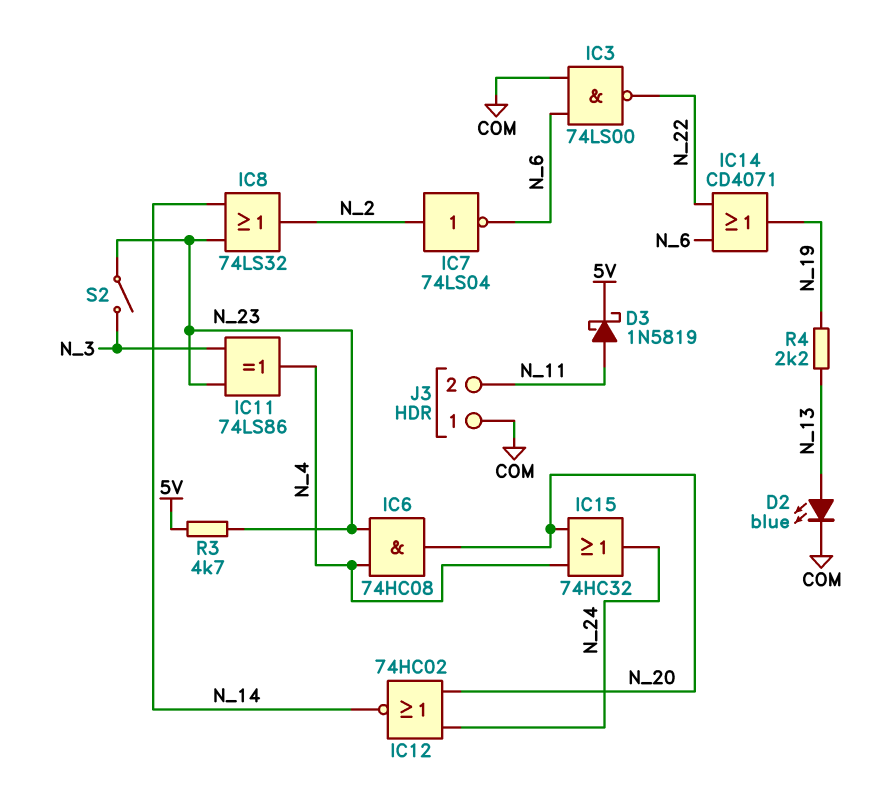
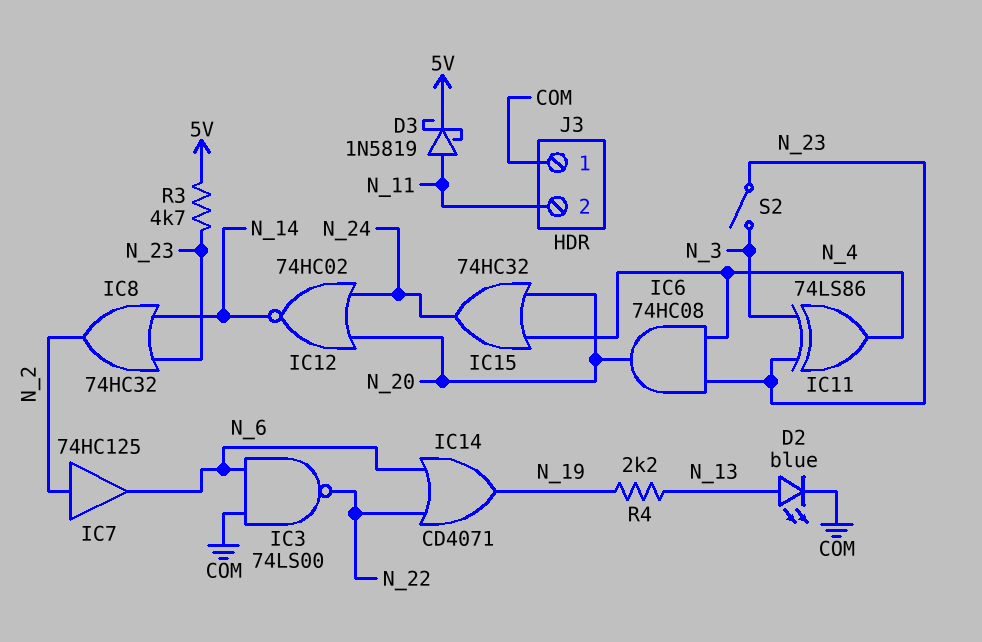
IC7: NOT 74LS04 (in N_2, out N_6) -> buffer 74HC125 (in N_2, out N_6)
IC8: OR 74LS32 (in N_14, in N_23, out N_2) -> OR 74HC32 (in N_14, in N_23, out N_2)

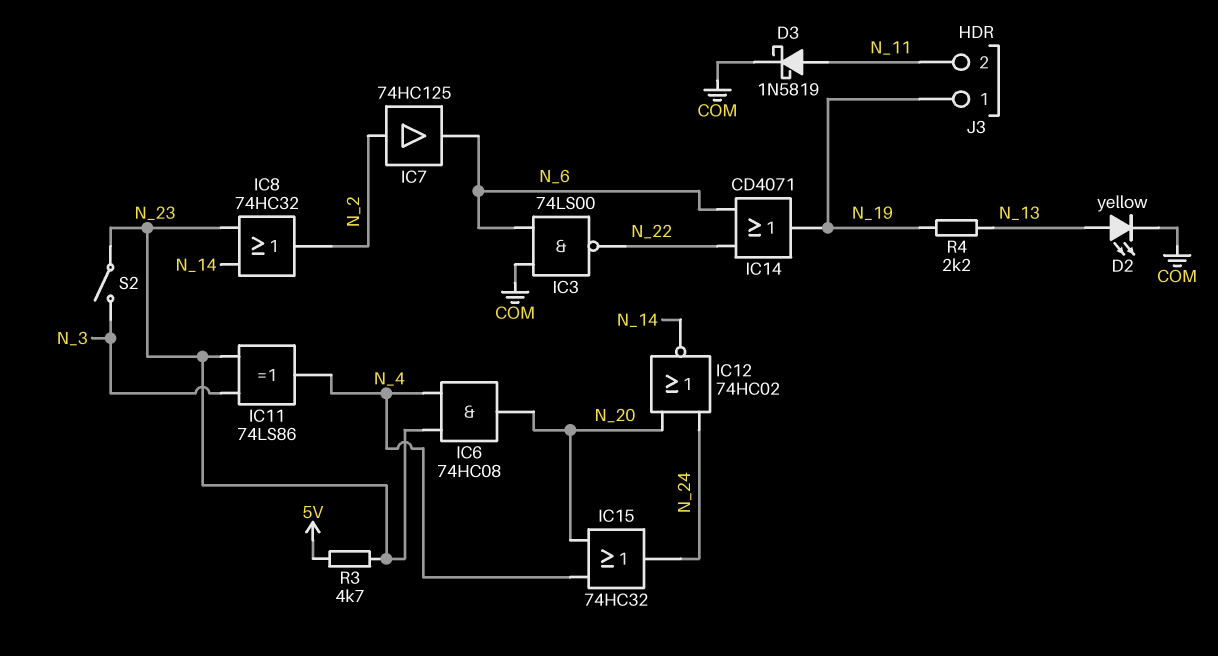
D2: LED blue (A N_13, K COM) -> LED yellow (A N_13, K COM)
D3: schottky 1N5819 (A N_11, K 5V) -> schottky 1N5819 (A N_11, K COM)
J3 pin 1: COM -> N_19

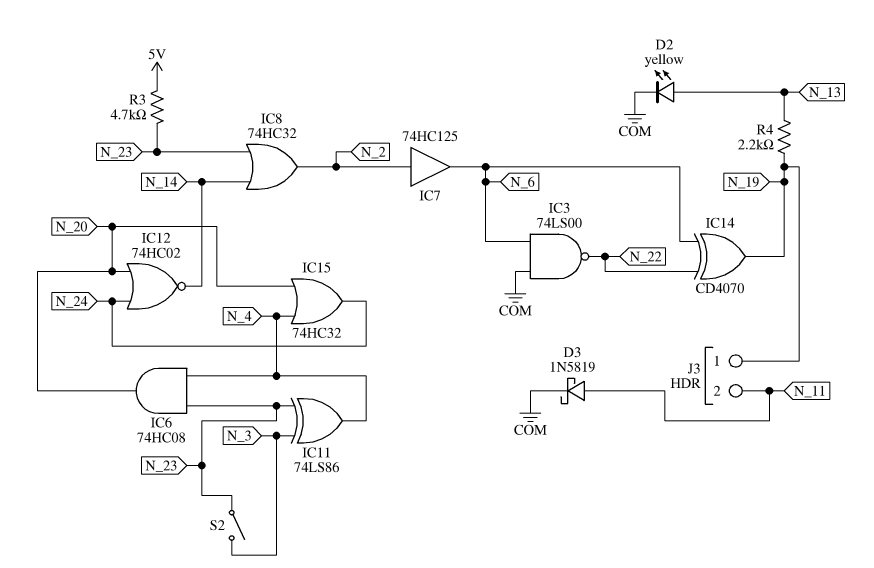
IC14: OR CD4071 (in N_6, in N_22, out N_19) -> XOR CD4070 (in N_6, in N_22, out N_19)

